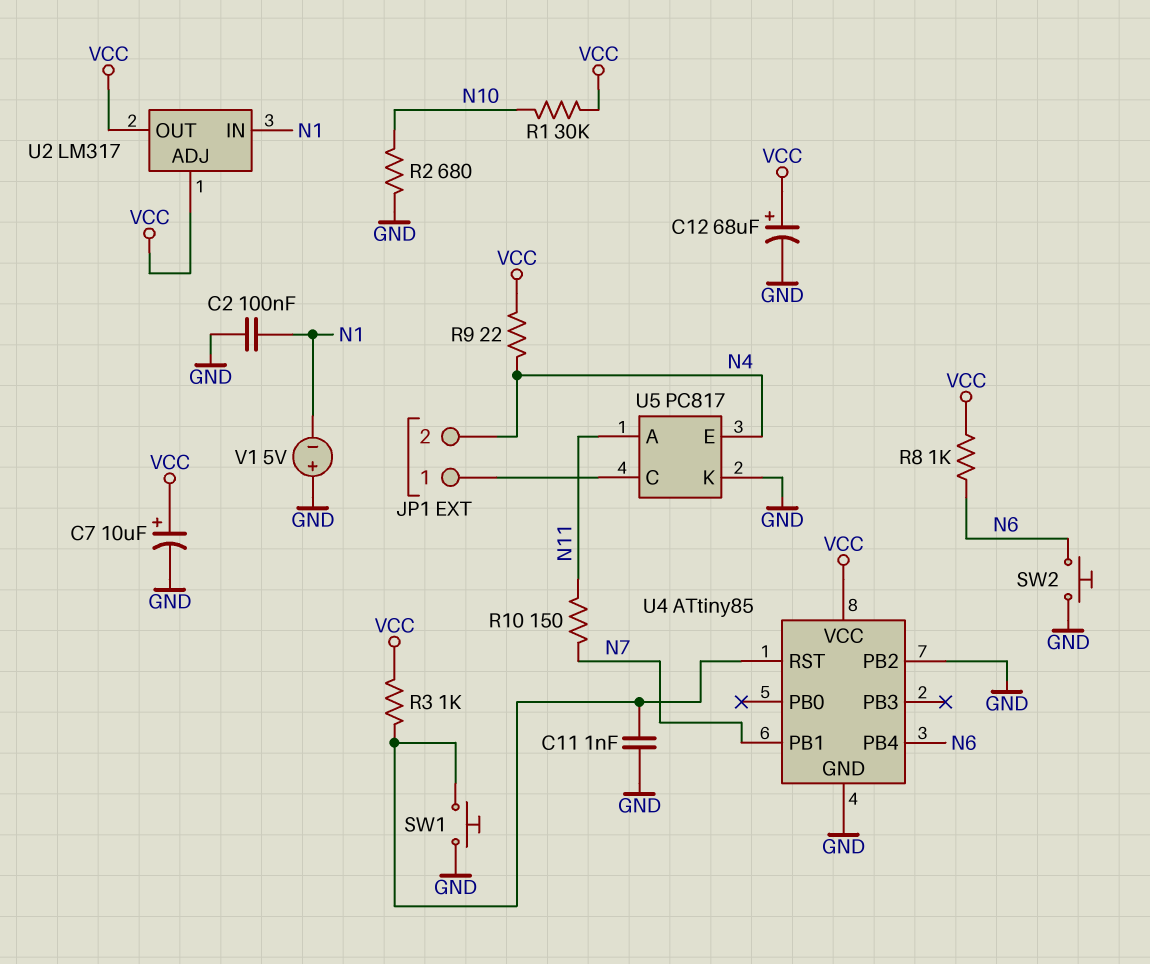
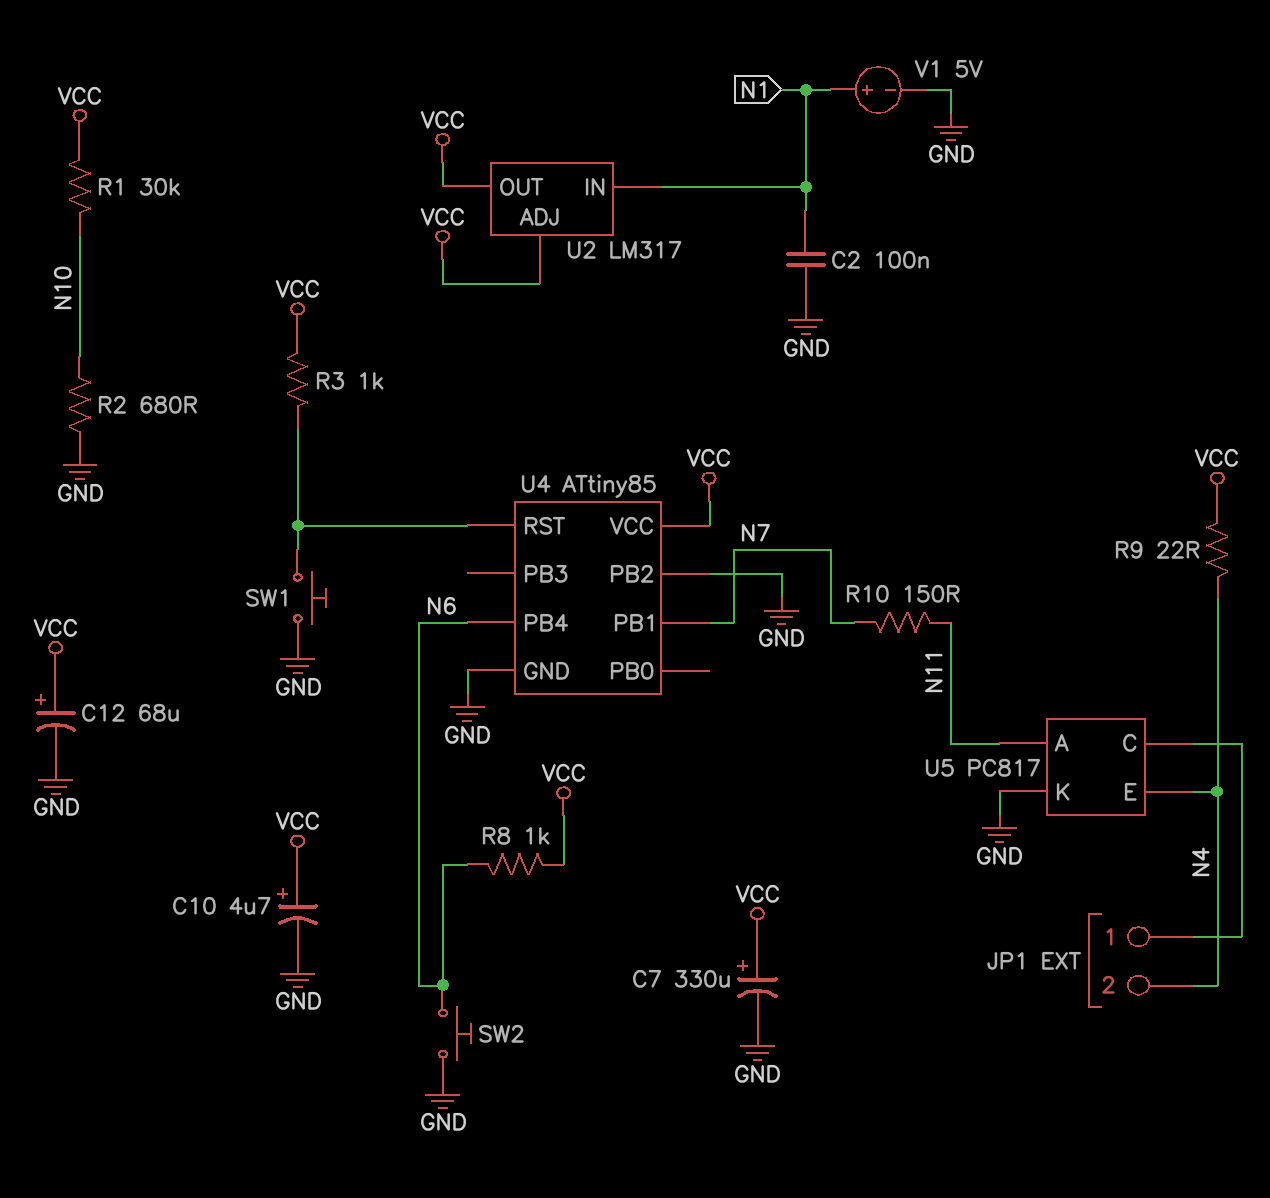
C7: 10uF (plus VCC, minus GND) -> 330uF (plus VCC, minus GND)
C10: none -> 4.7uF (plus VCC, minus GND)
C11: 1nF (GND, U4/RST) -> none
V1: 5V (plus GND, minus N1) -> 5V (plus N1, minus GND)

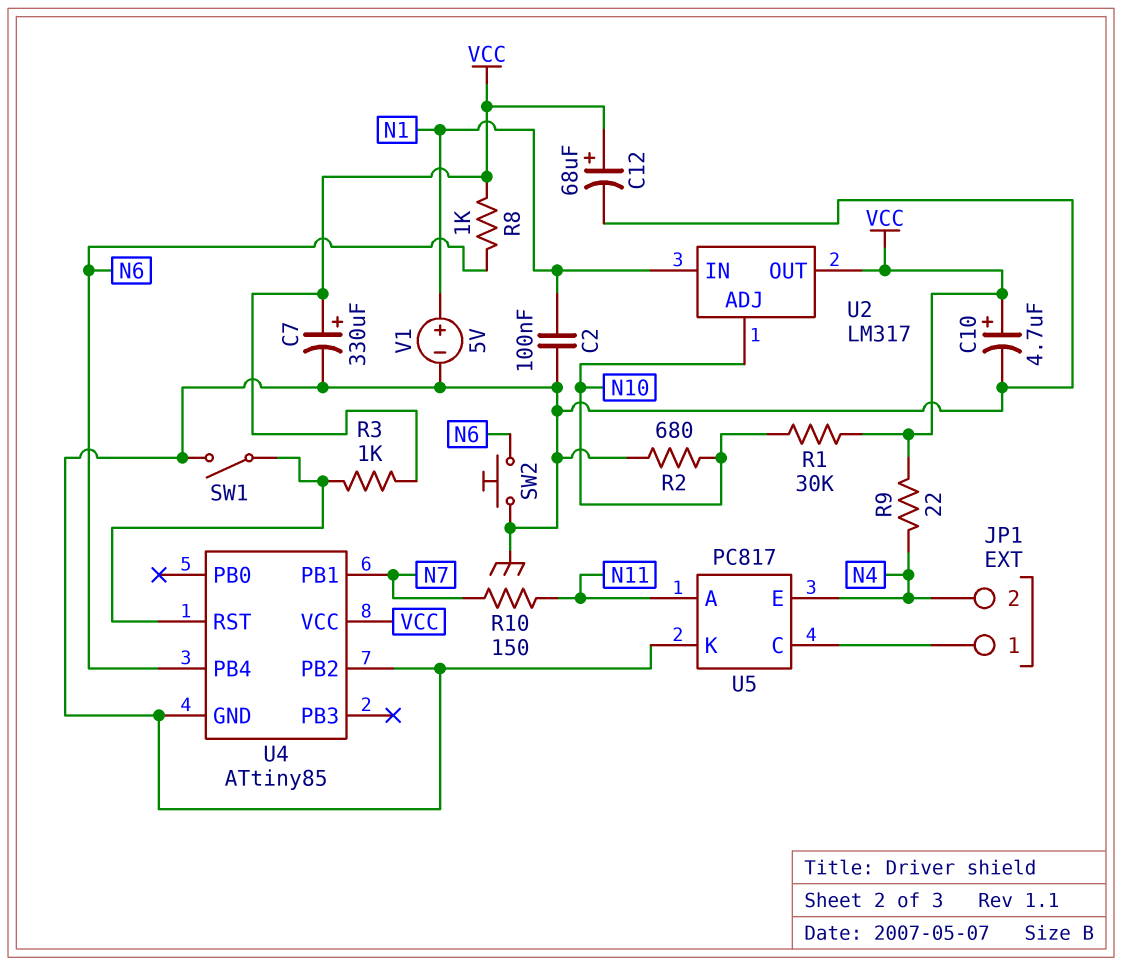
SW1: button (GND, U4/RST) -> switch (GND, U4/RST)
U2 pin ADJ: VCC -> N10

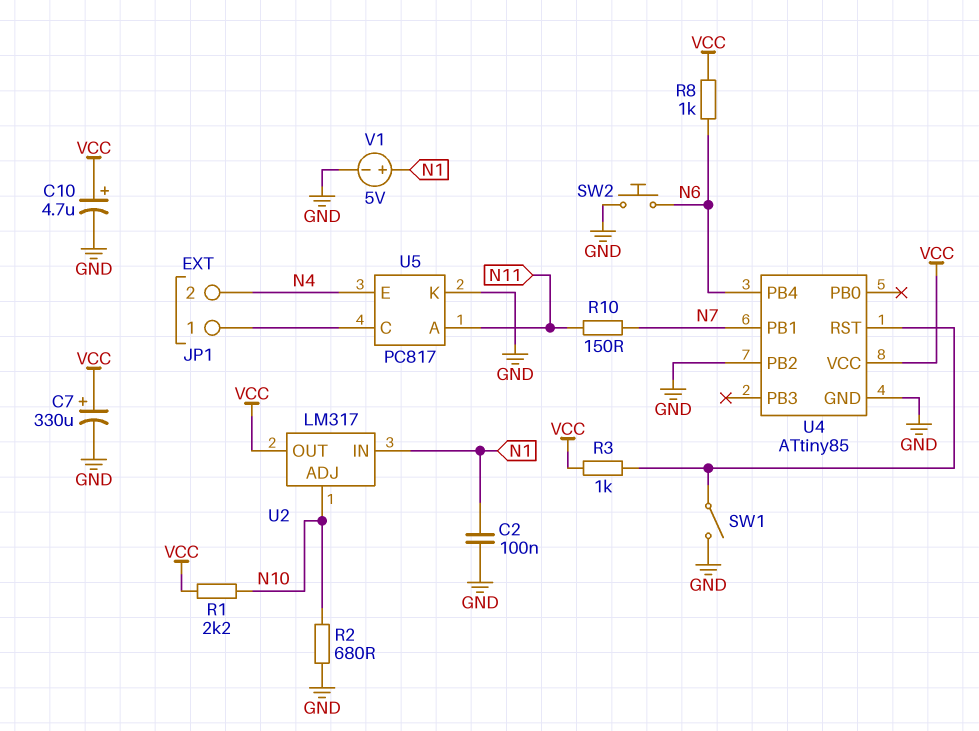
C12: 68uF (plus VCC, minus GND) -> none
R1: 30k (N10, VCC) -> 2.2k (N10, VCC)
R9: 22 (N4, VCC) -> none

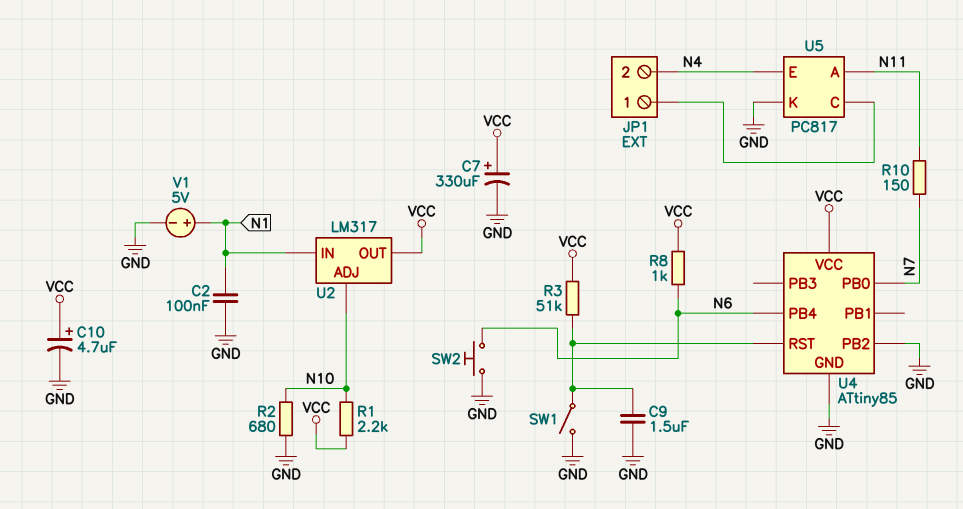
C9: none -> 1.5uF (GND, U4/RST)
R3: 1k (U4/RST, VCC) -> 51k (U4/RST, VCC)
U4 pin PB0: none -> N7
U4 pin PB1: N7 -> none

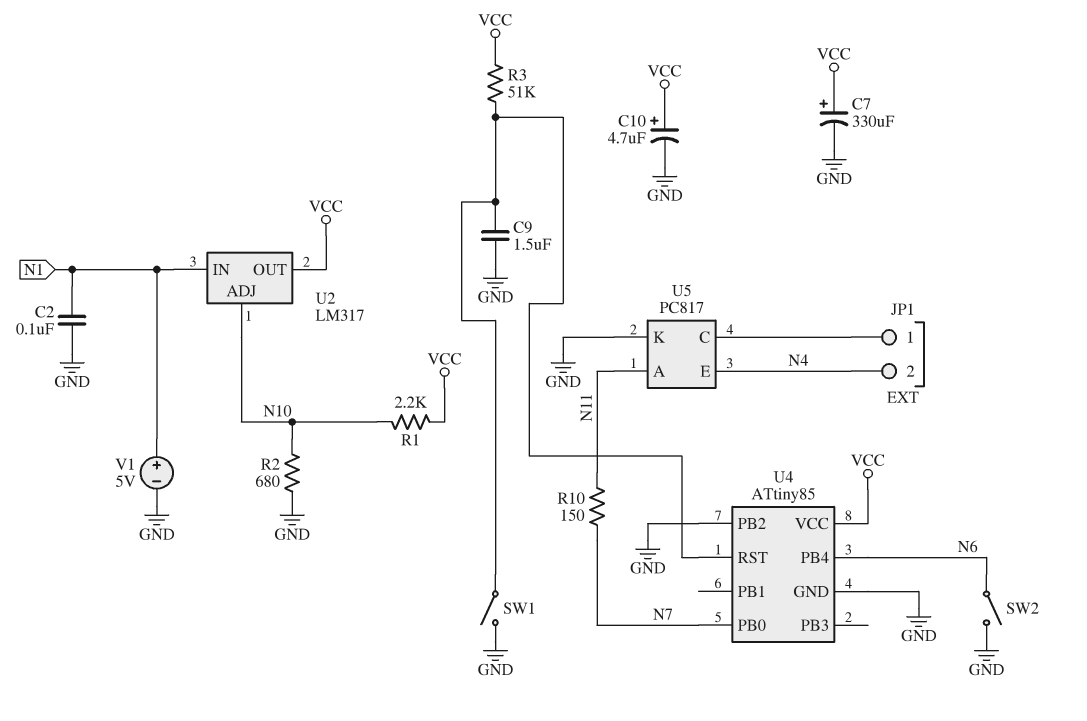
R8: 1k (N6, VCC) -> none
SW2: button (GND, N6) -> switch (GND, N6)

